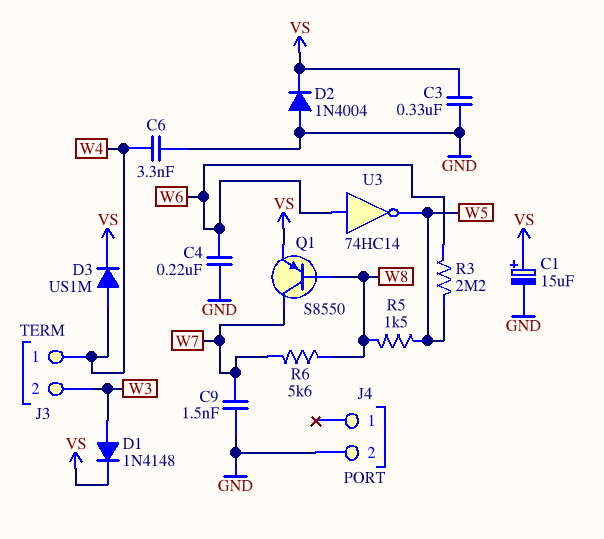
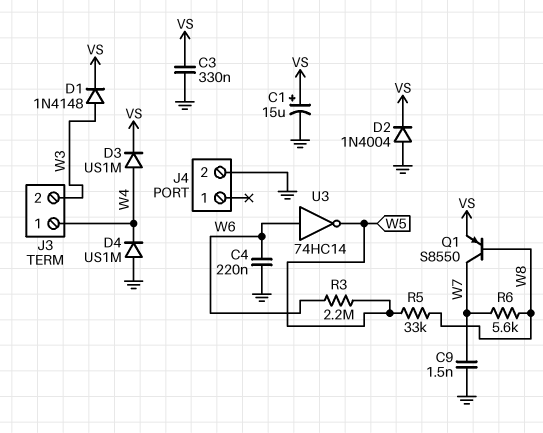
C6: 3.3nF (GND, W4) -> none
D4: none -> diode US1M (A GND, K W4)
R5: 1.5k (W5, W8) -> 33k (W5, W8)

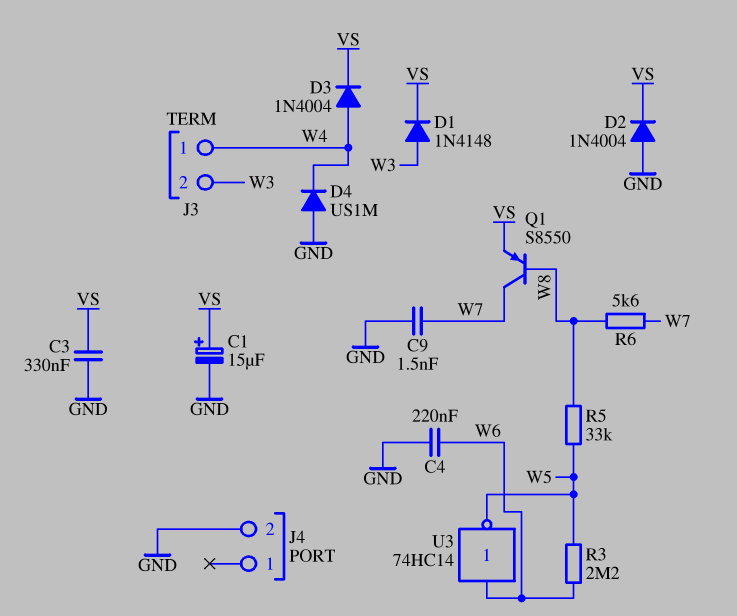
D3: diode US1M (A W4, K VS) -> diode 1N4004 (A W4, K VS)

